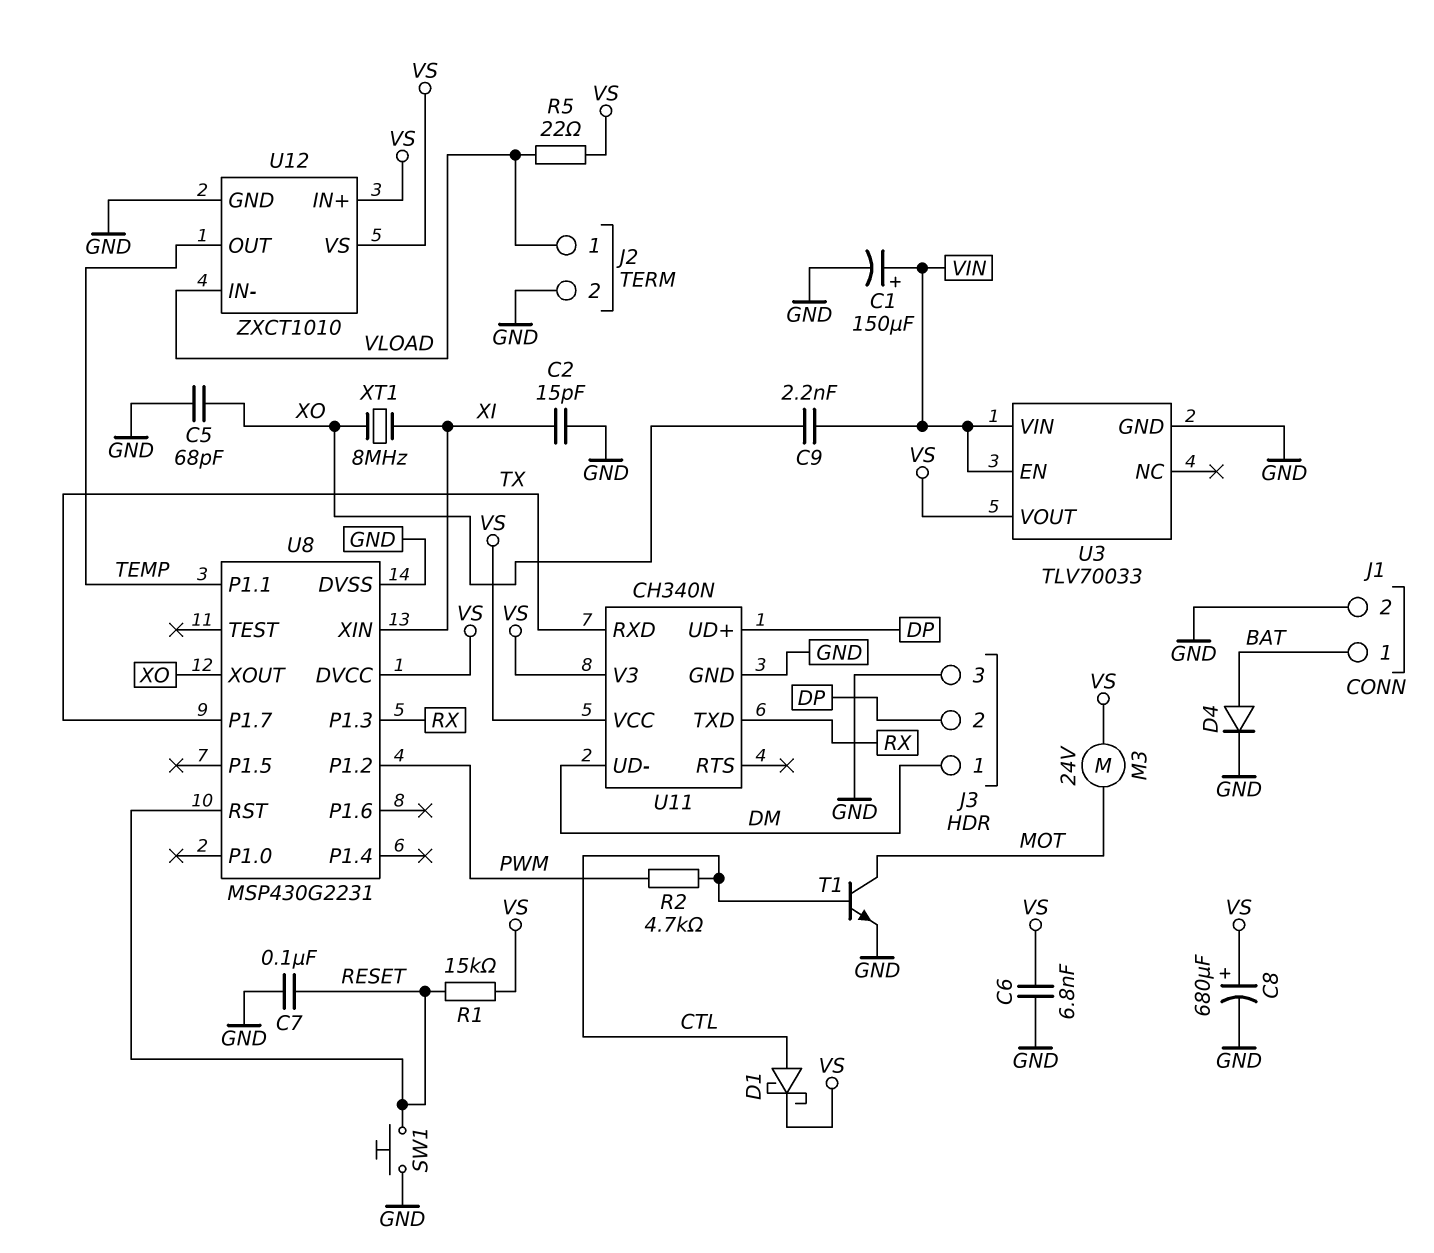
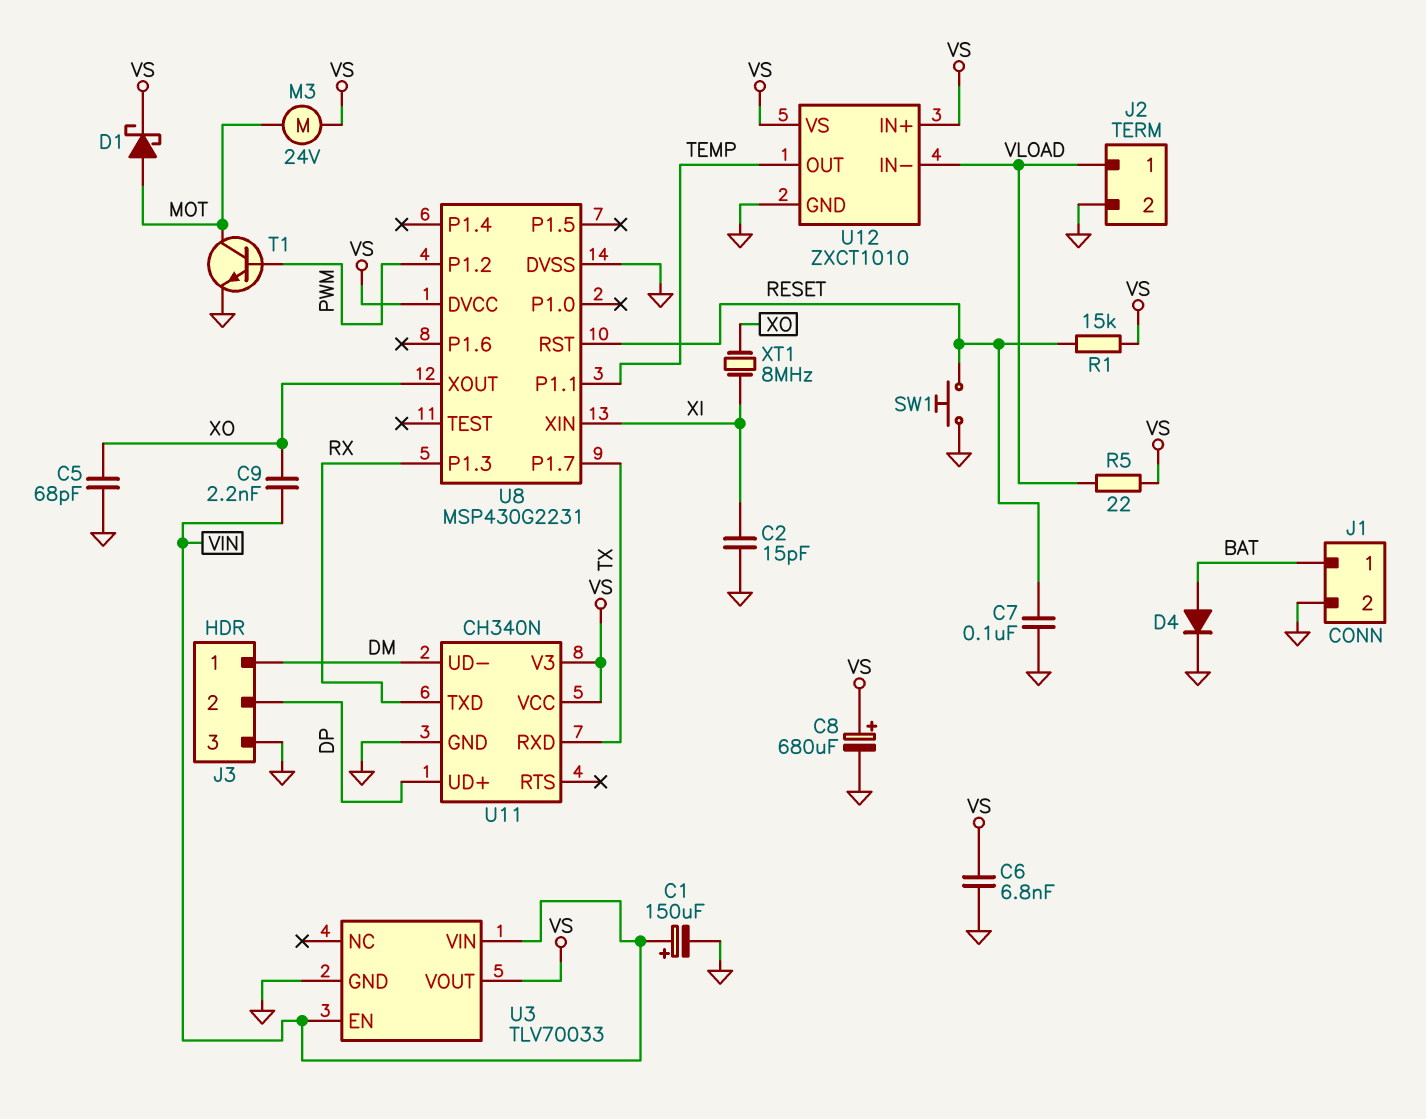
D1: schottky (A CTL, K VS) -> schottky (A MOT, K VS)
R2: 4.7k (CTL, PWM) -> none
T1: NPN (B CTL, C MOT, E GND) -> NPN (B PWM, C MOT, E GND)

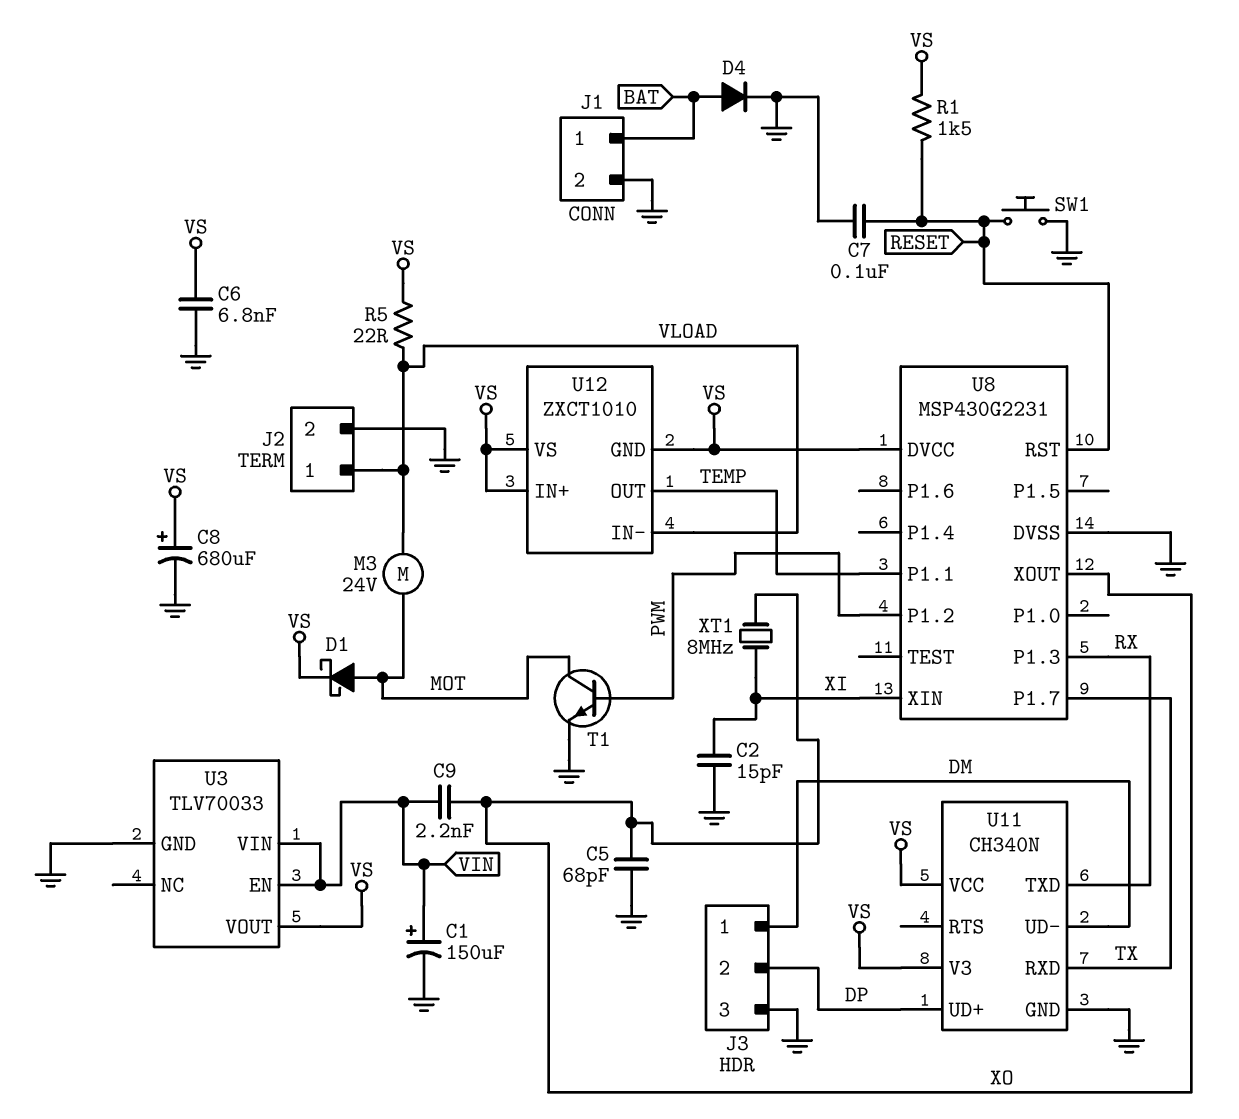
M3: motor 24V (MOT, VS) -> motor 24V (MOT, VLOAD)
R1: 15k (RESET, VS) -> 1.5k (RESET, VS)
U12 pin GND: GND -> VS

